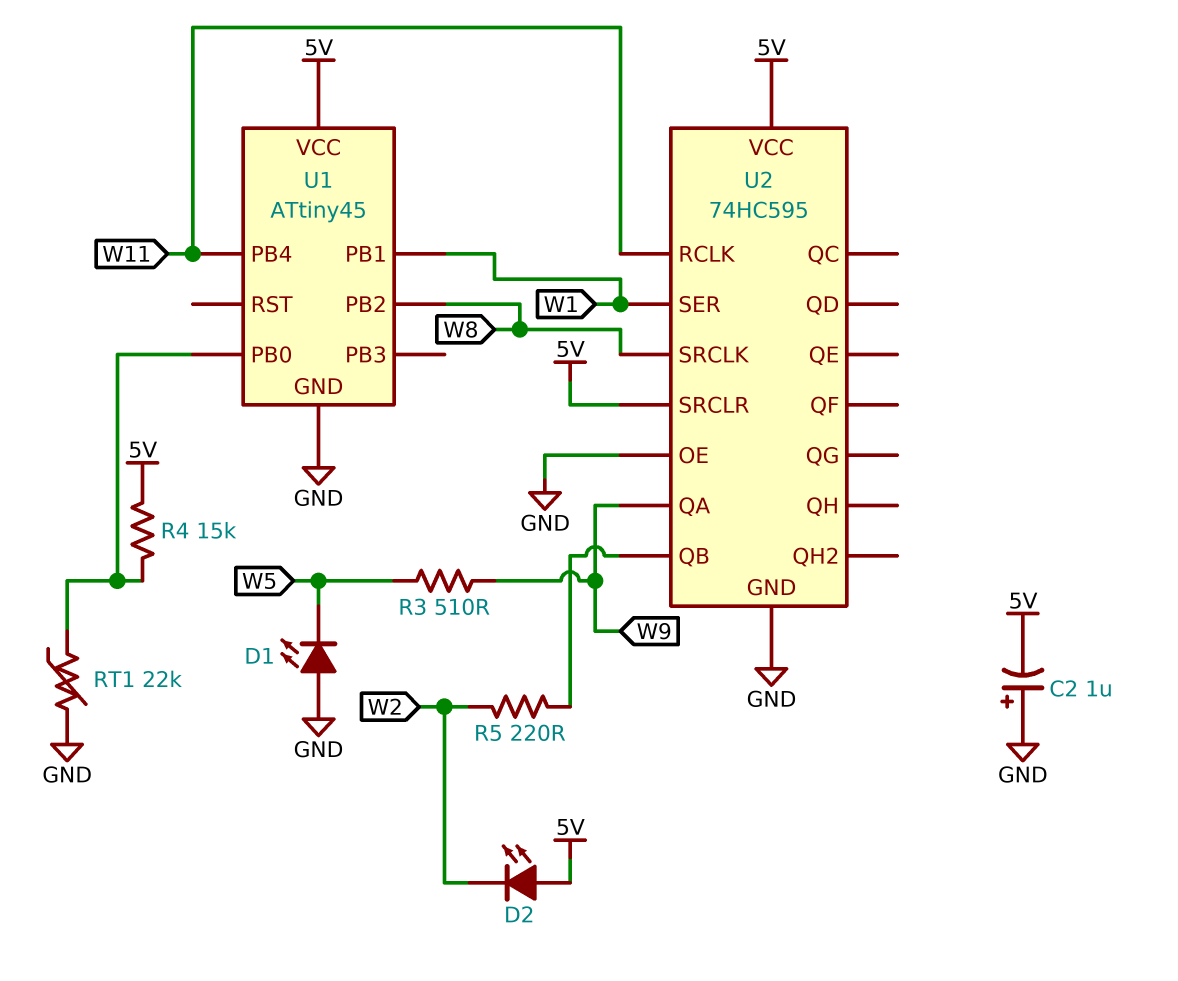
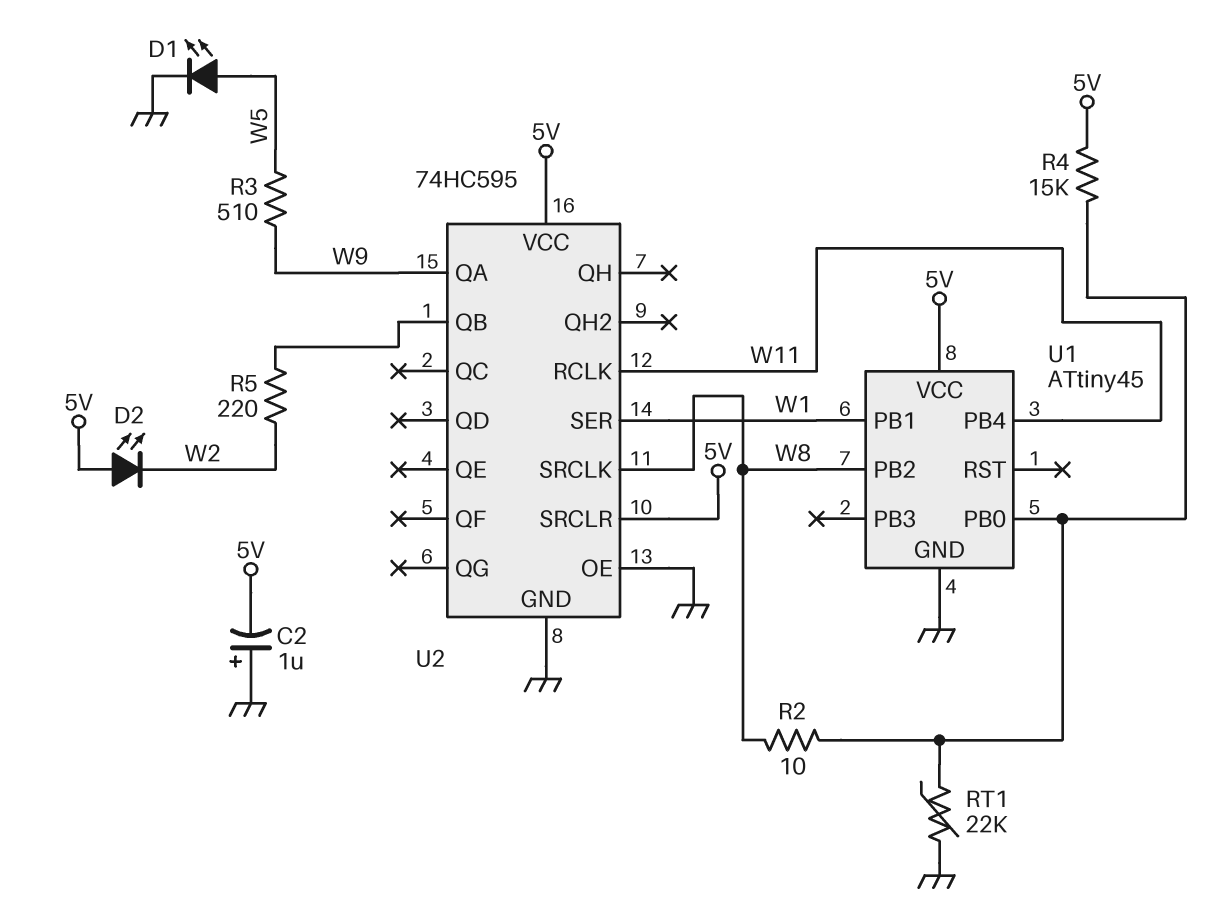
D1: LED (A GND, K W5) -> LED (A W5, K GND)
R2: none -> 10 (U1/PB0, W8)

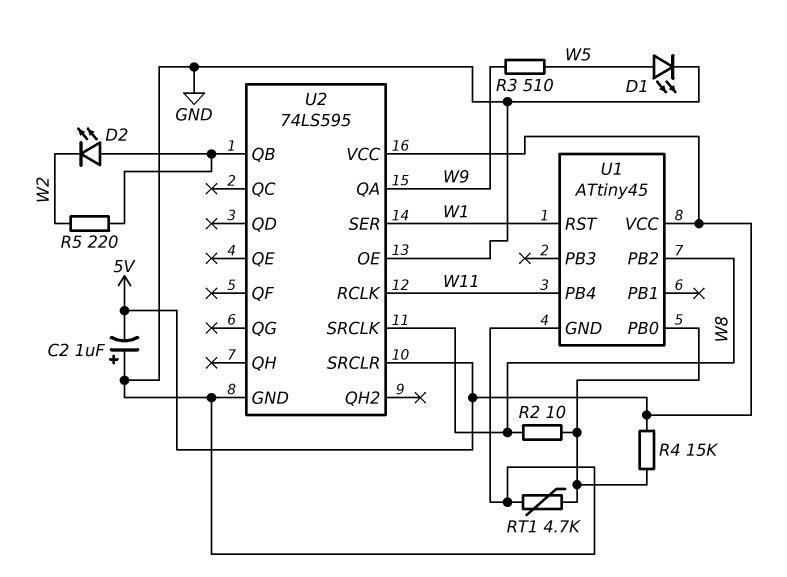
D2: LED (A 5V, K W2) -> LED (A U2/QB, K W2)
RT1: 22k (GND, U1/PB0) -> 4.7k (GND, U1/PB0)
U1 pin PB1: W1 -> none
U1 pin RST: none -> W1
U2: 74HC595 -> 74LS595

